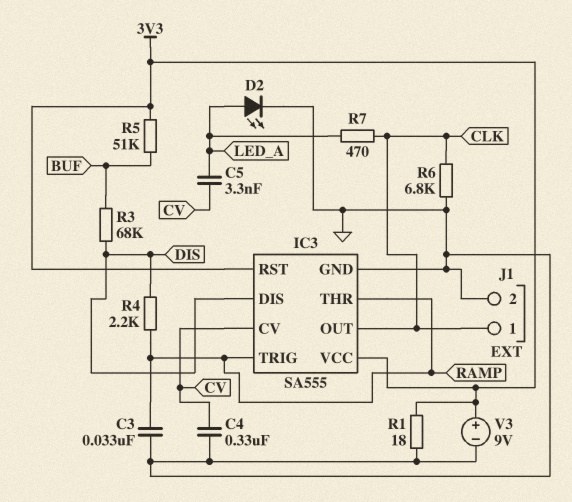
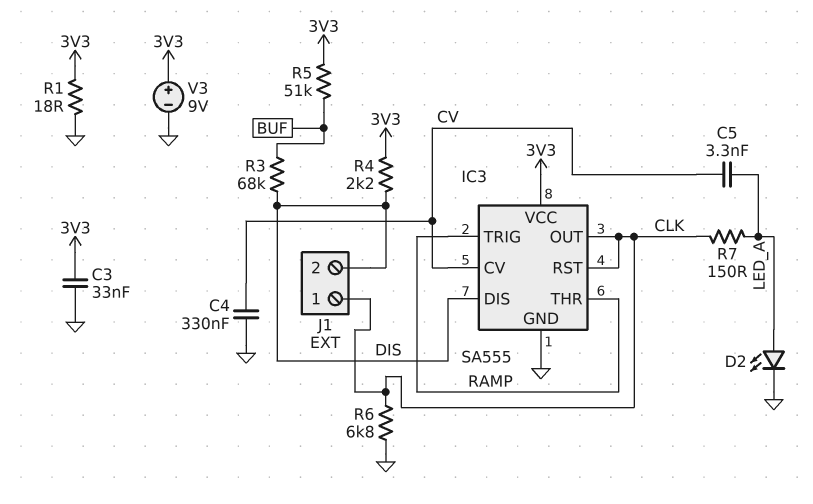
C3: 33nF (GND, RAMP) -> 33nF (3V3, GND)
IC3 pin RST: 3V3 -> CLK
J1 pin 2: GND -> DIS
R4: 2.2k (DIS, RAMP) -> 2.2k (3V3, DIS)
R7: 470 (CLK, LED_A) -> 150 (CLK, LED_A)

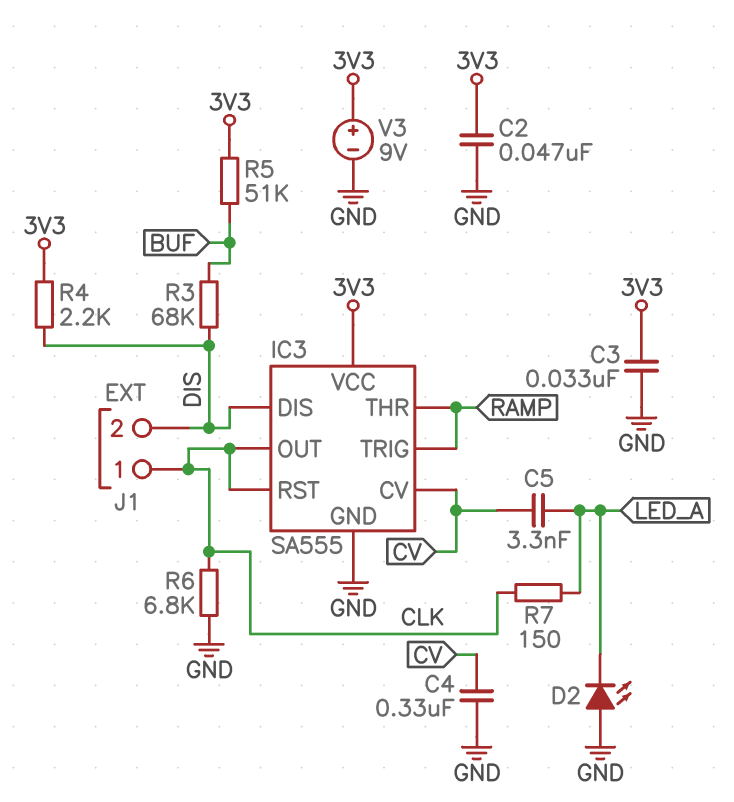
C2: none -> 47nF (3V3, GND)
D2: LED (A LED_A, K GND) -> LED (A GND, K LED_A)
R1: 18 (3V3, GND) -> none

